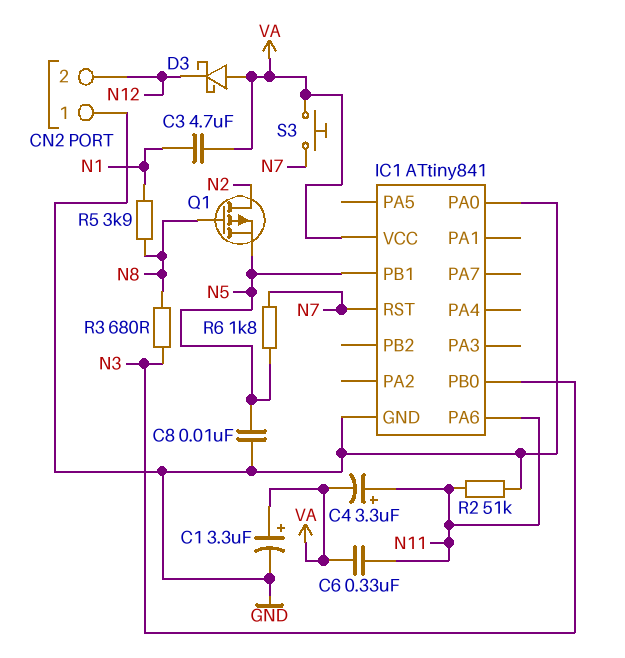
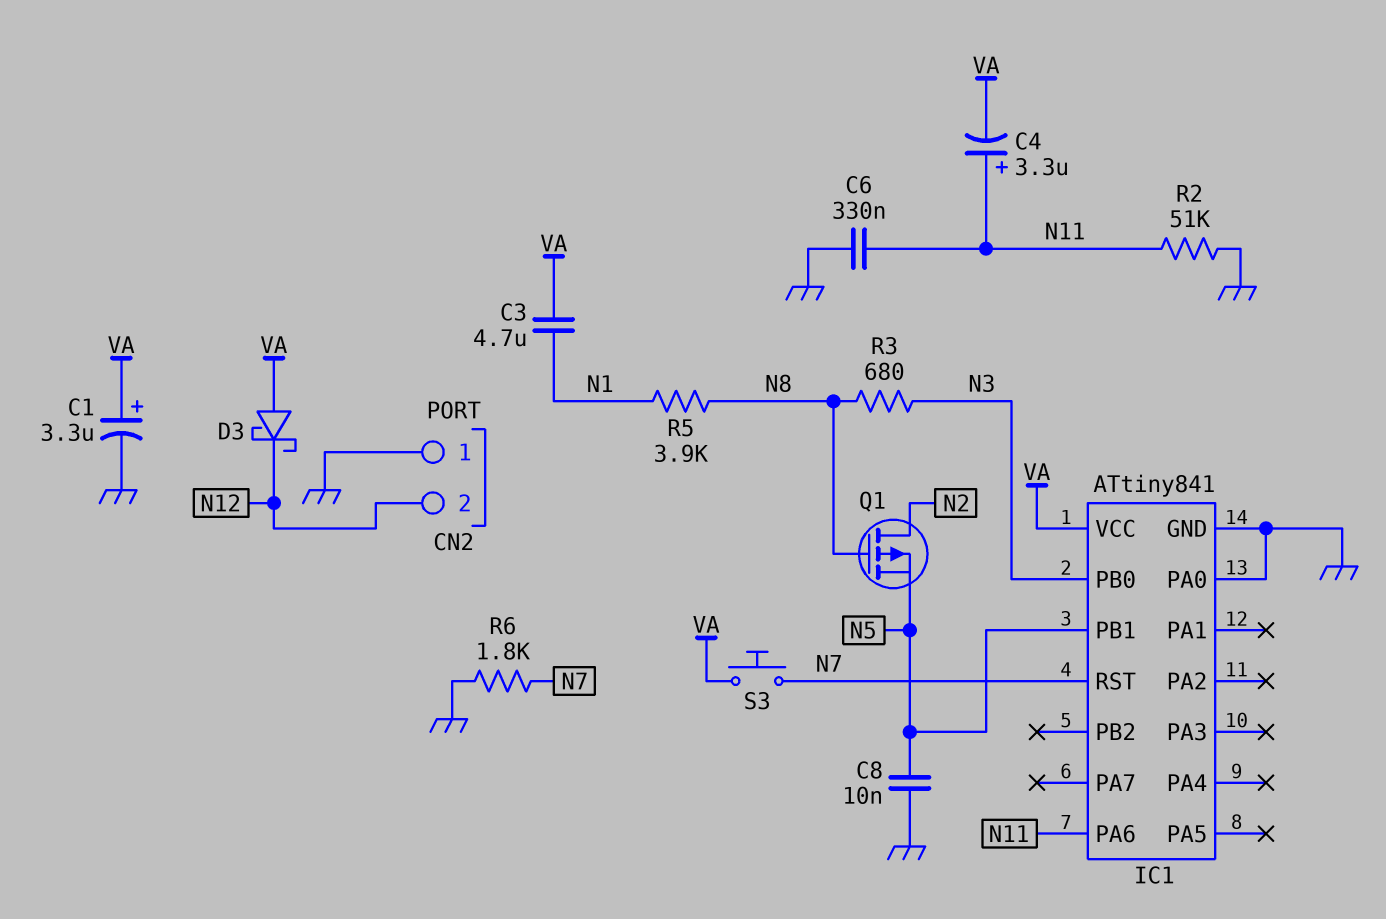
C6: 330nF (N11, VA) -> 330nF (GND, N11)
R6: 1.8k (N5, N7) -> 1.8k (GND, N7)

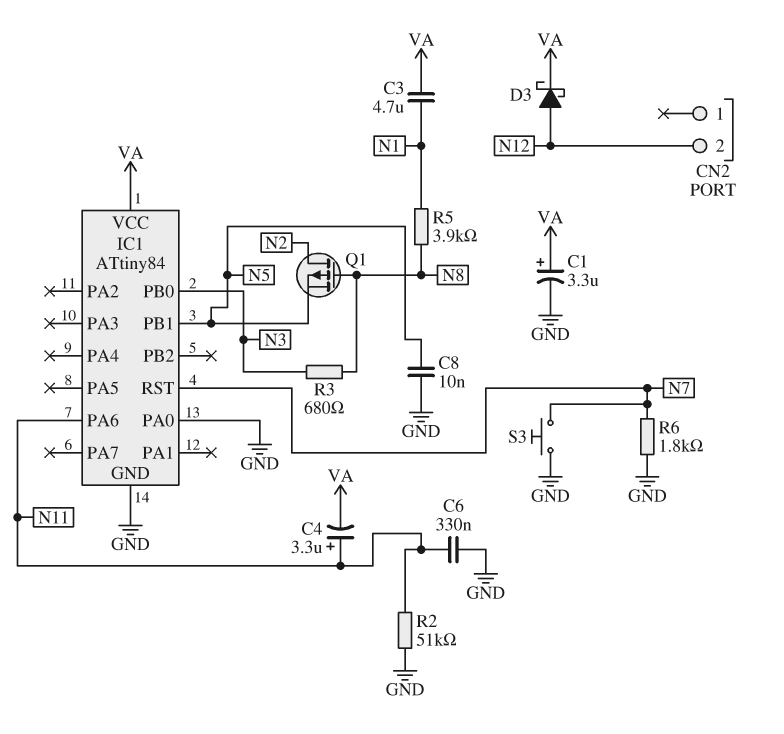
CN2 pin 1: GND -> none
D3: schottky (A VA, K N12) -> schottky (A N12, K VA)
IC1: ATtiny841 -> ATtiny84
S3: button (N7, VA) -> button (GND, N7)

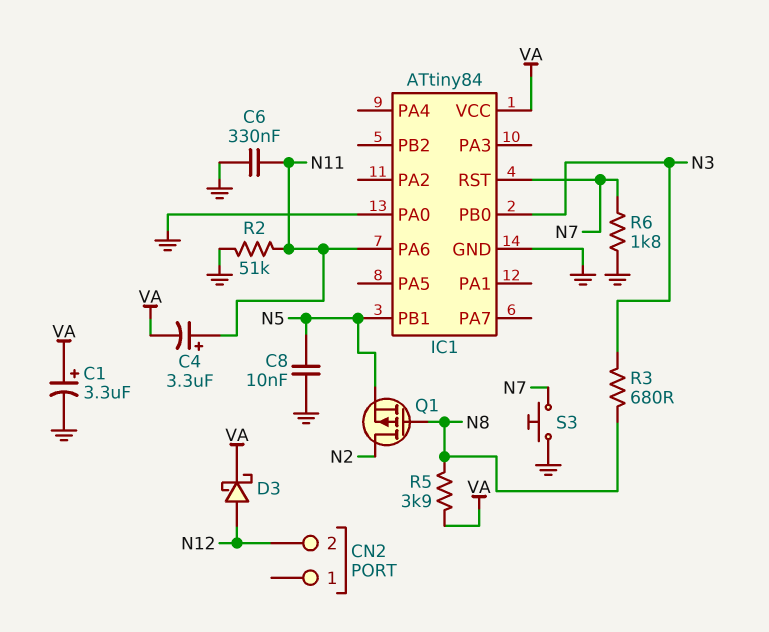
C3: 4.7uF (N1, VA) -> none
R5: 3.9k (N1, N8) -> 3.9k (N8, VA)

